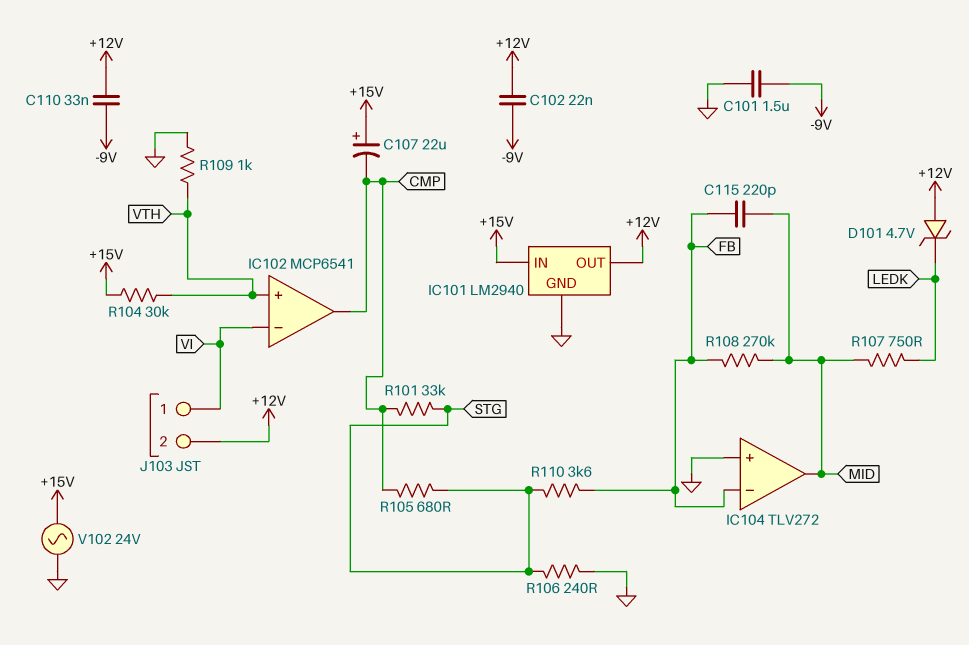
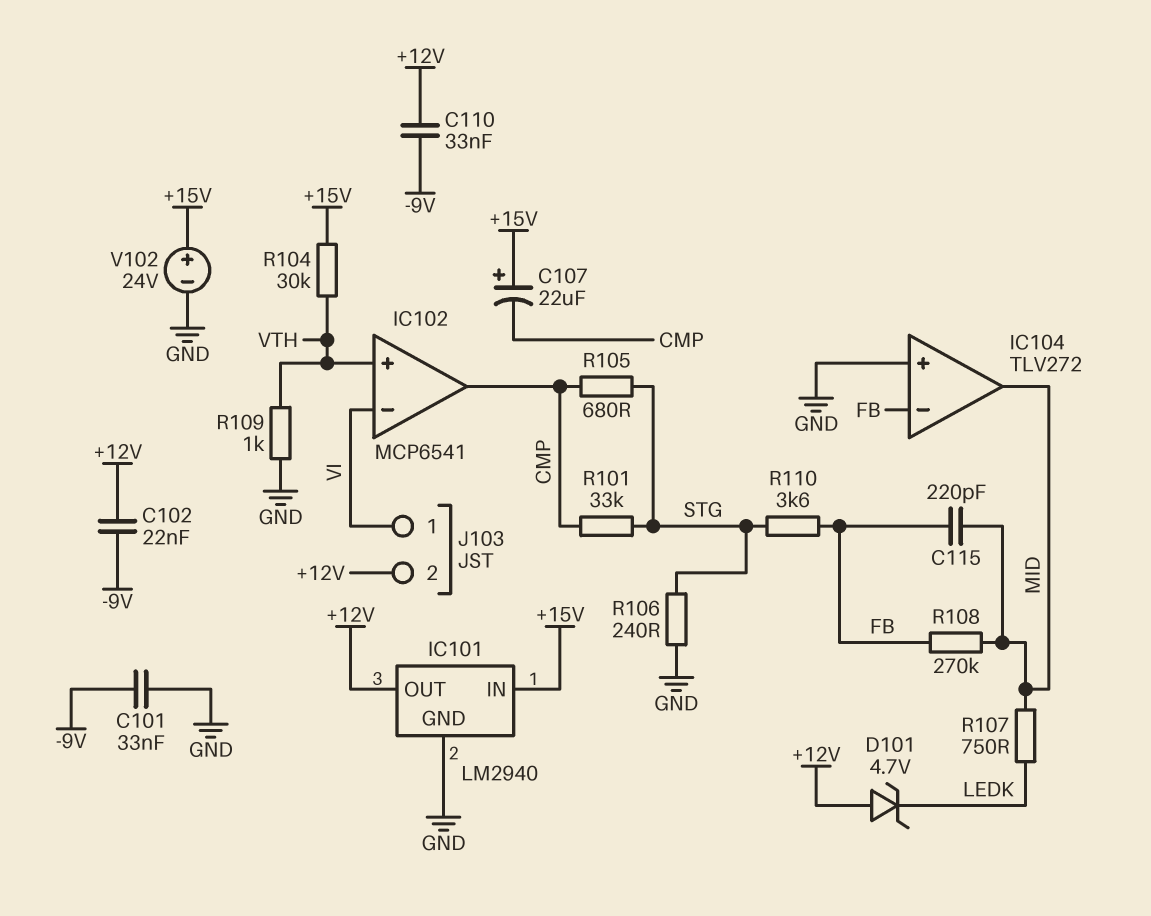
C101: 1.5uF (-9V, GND) -> 33nF (-9V, GND)
V102: AC 24V (+15V, GND) -> 24V (plus +15V, minus GND)

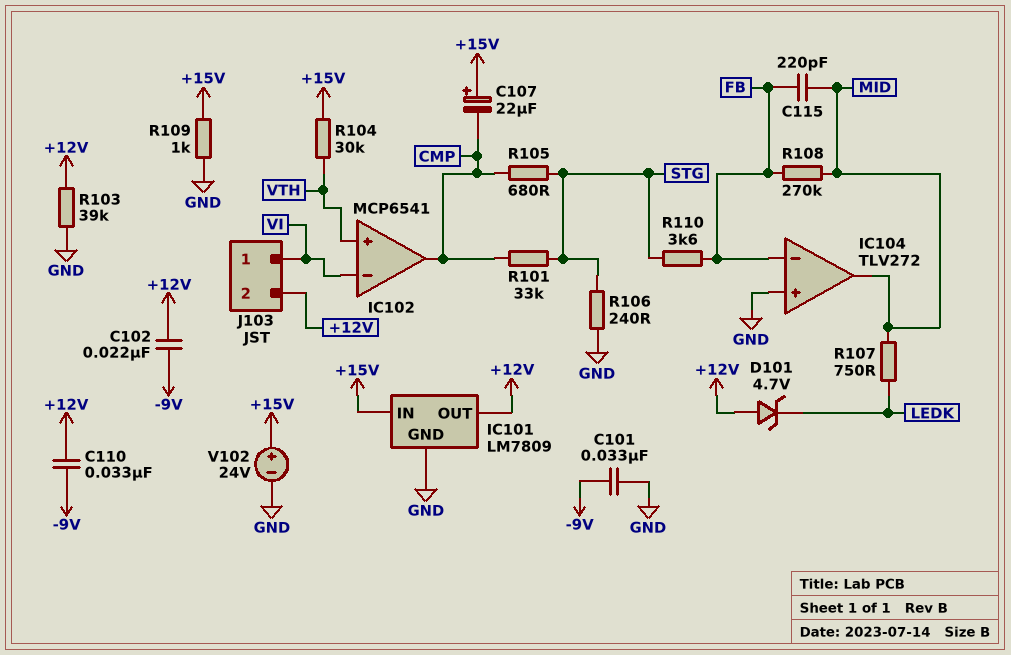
IC101: LM2940 -> LM7809
R103: none -> 39k (+12V, GND)
R109: 1k (GND, VTH) -> 1k (+15V, GND)

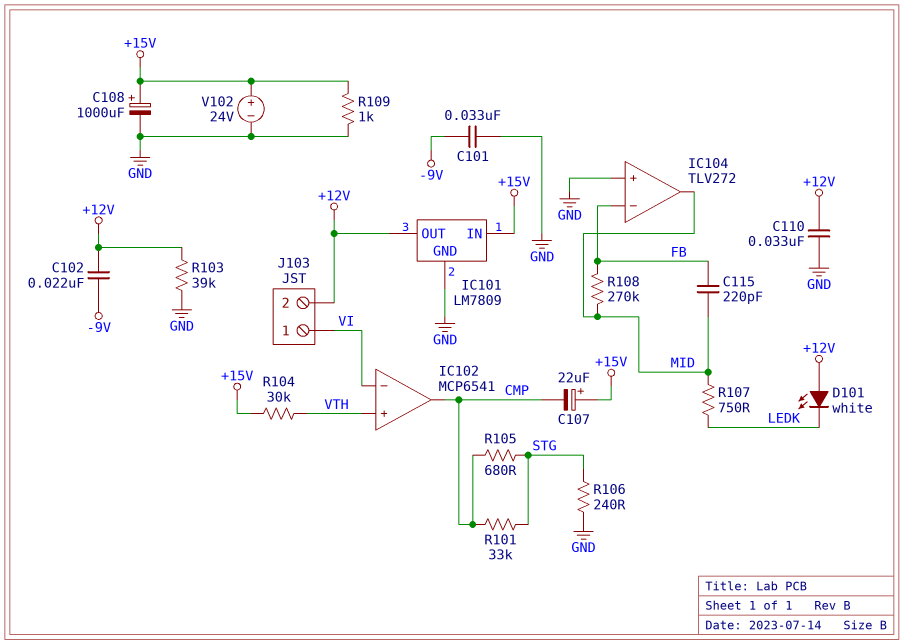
C108: none -> 1000uF (plus +15V, minus GND)
C110: 33nF (+12V, -9V) -> 33nF (+12V, GND)
D101: zener 4.7V (A +12V, K LEDK) -> LED white (A +12V, K LEDK)
R110: 3.6k (FB, STG) -> none

